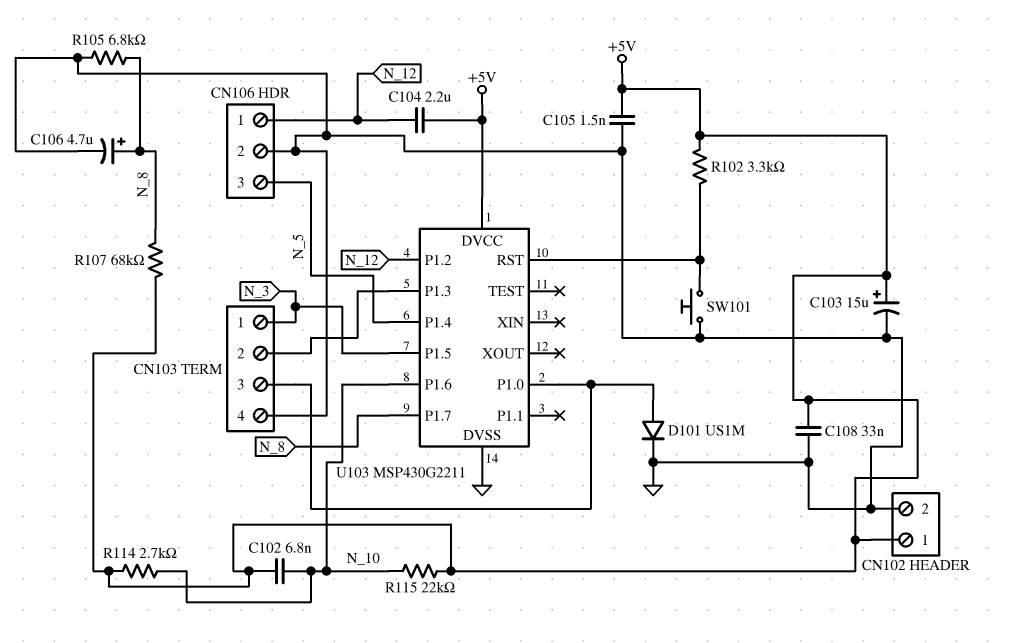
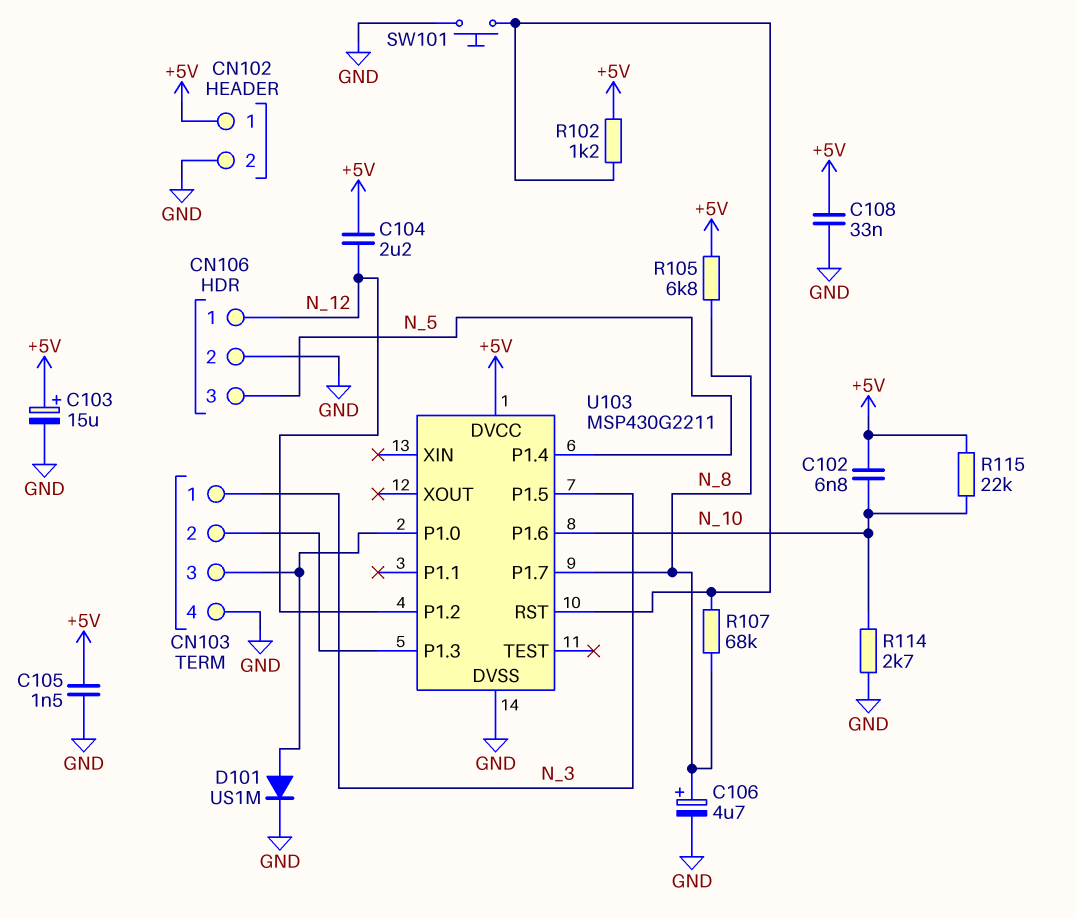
R102: 3.3k (+5V, U103/RST) -> 1.2k (+5V, U103/RST)
R105: 6.8k (GND, N_8) -> 6.8k (+5V, N_8)
R107: 68k (+5V, N_8) -> 68k (N_8, U103/RST)
R114: 2.7k (+5V, N_10) -> 2.7k (GND, N_10)

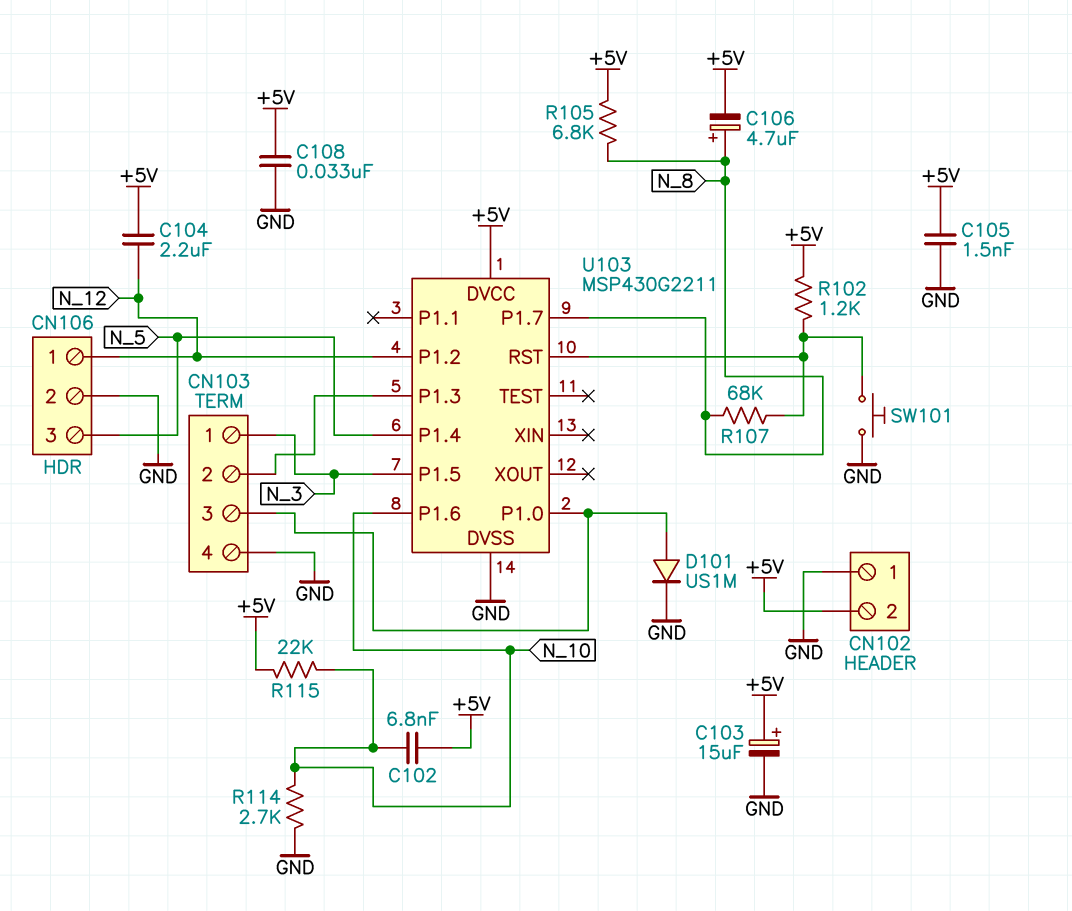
C106: 4.7uF (plus N_8, minus GND) -> 4.7uF (plus N_8, minus +5V)
CN102 pin 1: +5V -> GND
CN102 pin 2: GND -> +5V

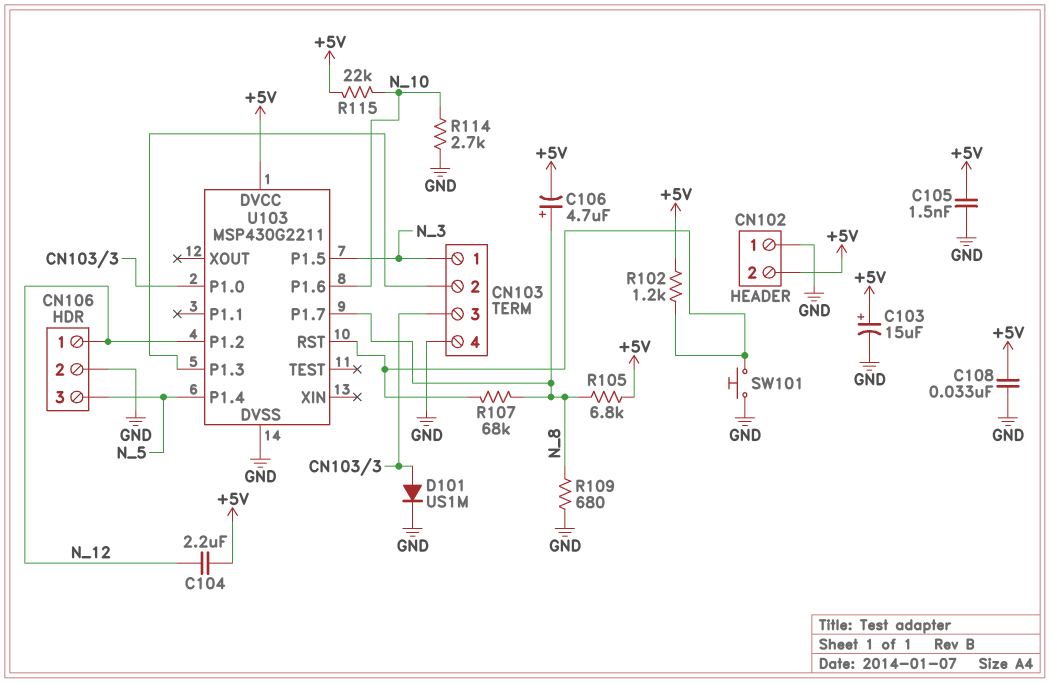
C102: 6.8nF (+5V, N_10) -> none
R109: none -> 680 (GND, N_8)

